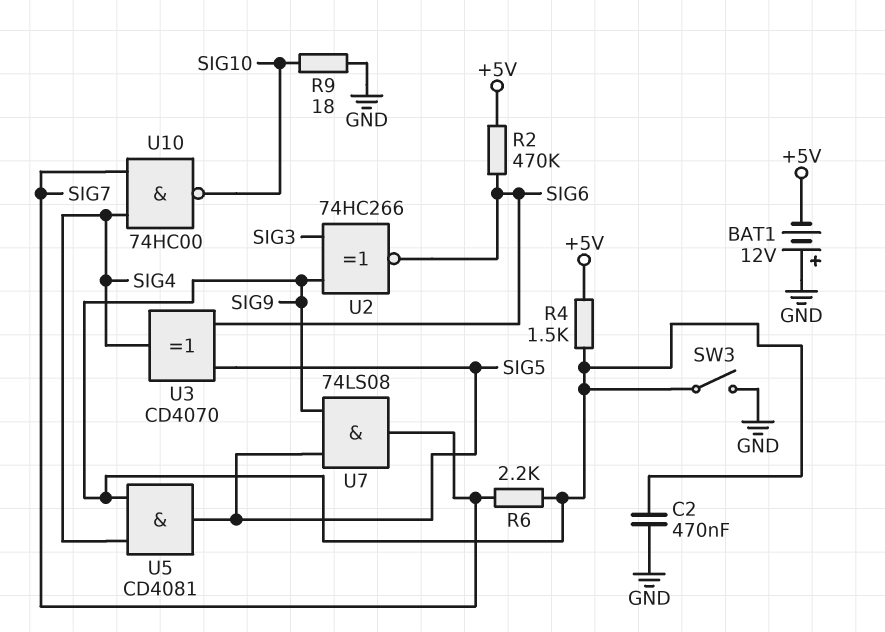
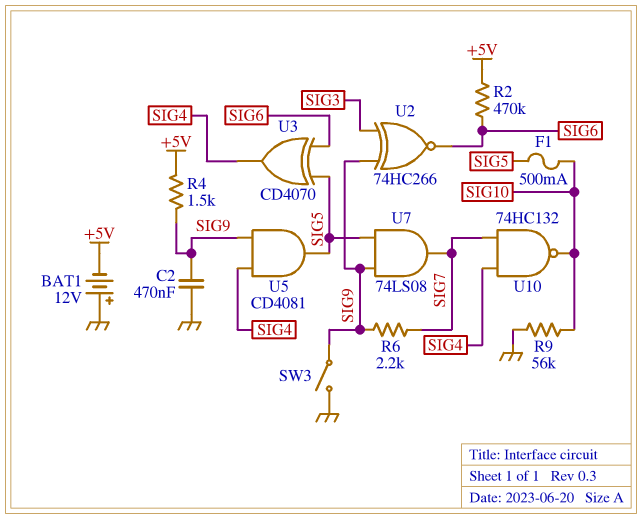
F1: none -> 500mA (SIG5, SIG10)
R9: 18 (GND, SIG10) -> 56k (GND, SIG10)
U10: NAND 74HC00 (in SIG4, in SIG7, out SIG10) -> NAND 74HC132 (in SIG4, in SIG7, out SIG10)

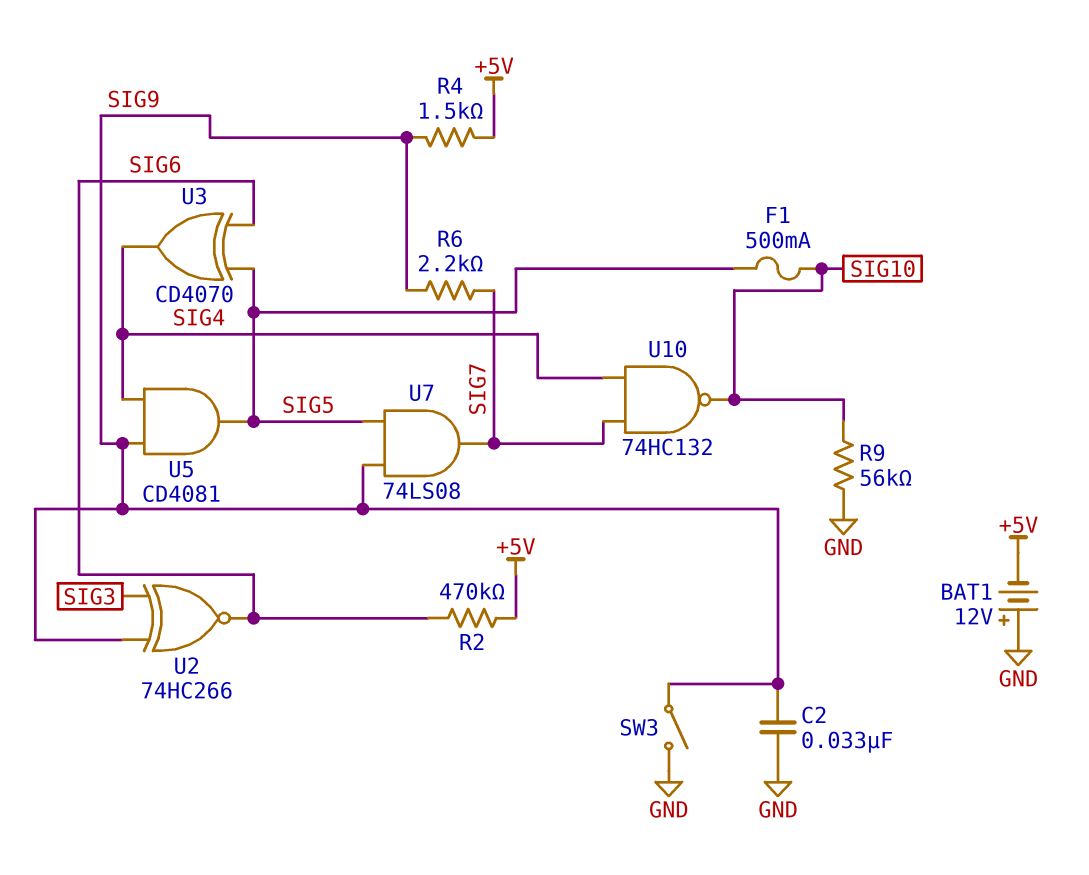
C2: 470nF (GND, SIG9) -> 33nF (GND, SIG9)

